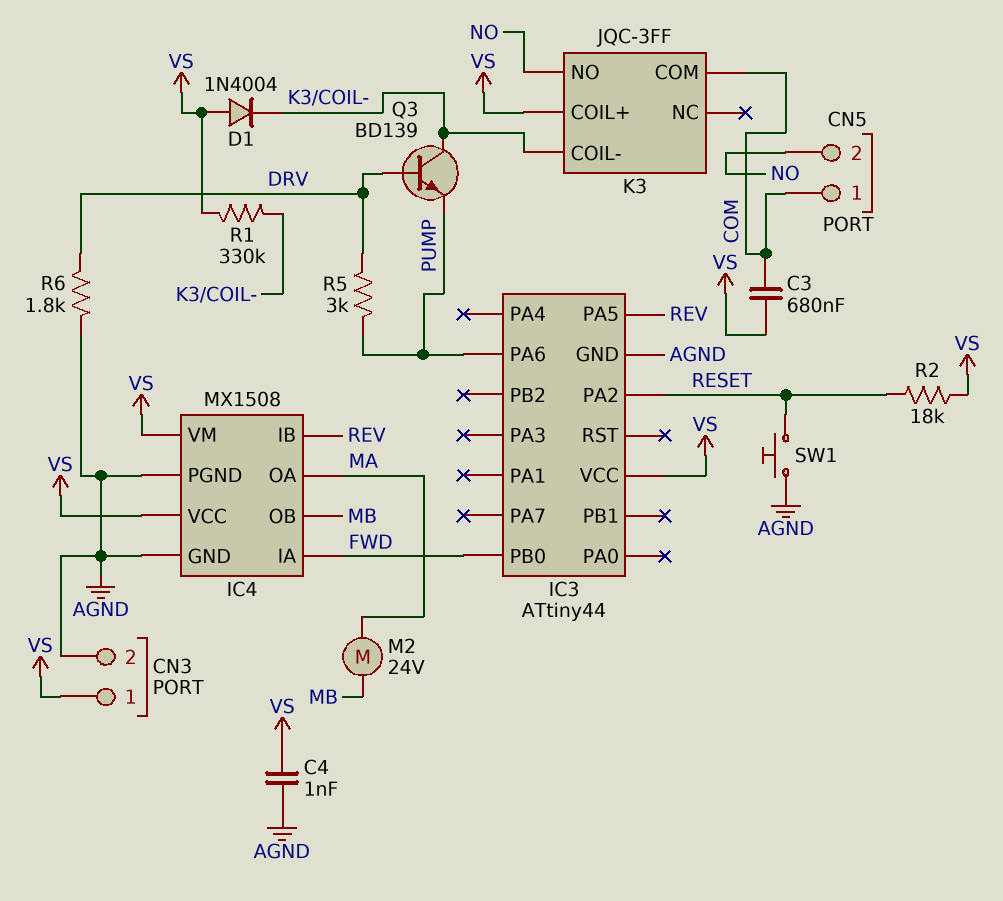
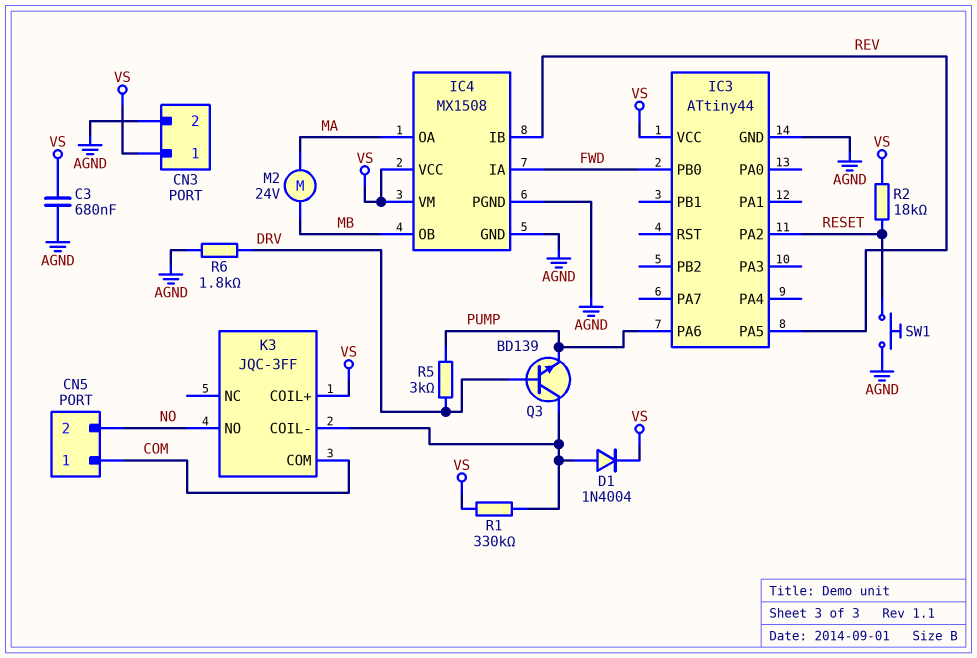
C3: 680nF (COM, VS) -> 680nF (AGND, VS)
C4: 1nF (AGND, VS) -> none
D1: diode 1N4004 (A VS, K K3/COIL-) -> diode 1N4004 (A K3/COIL-, K VS)

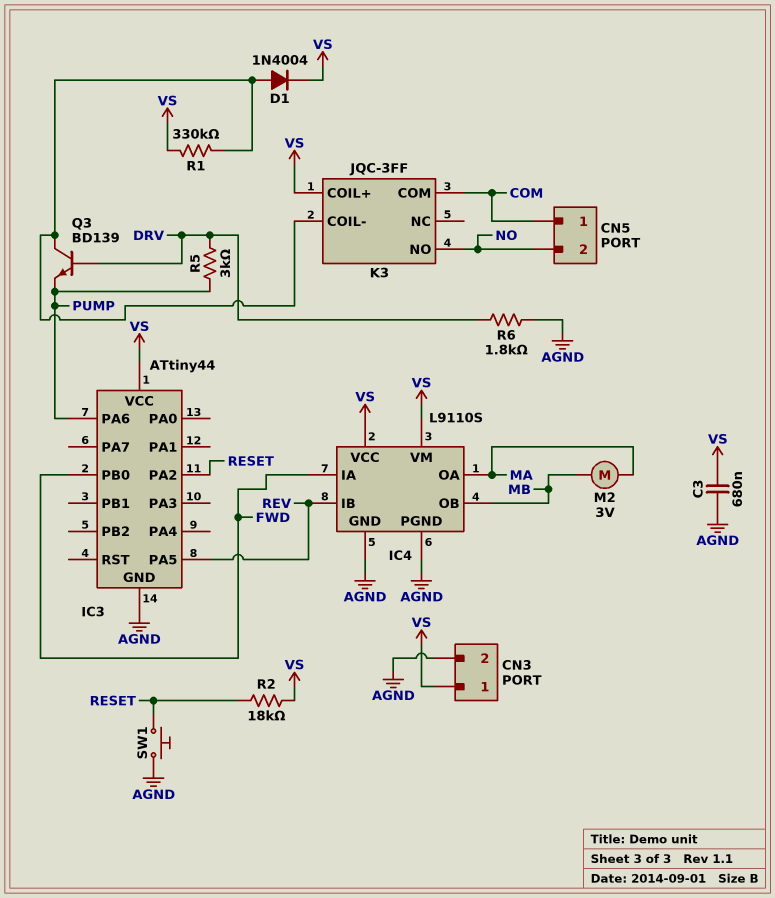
IC4: MX1508 -> L9110S
M2: motor 24V (MA, MB) -> motor 3V (MA, MB)

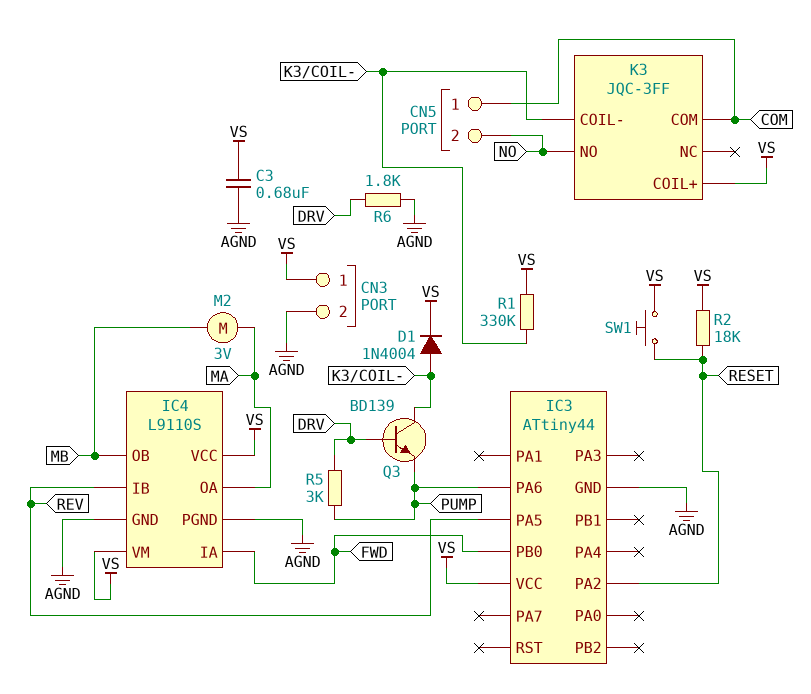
SW1: button (AGND, RESET) -> button (RESET, VS)

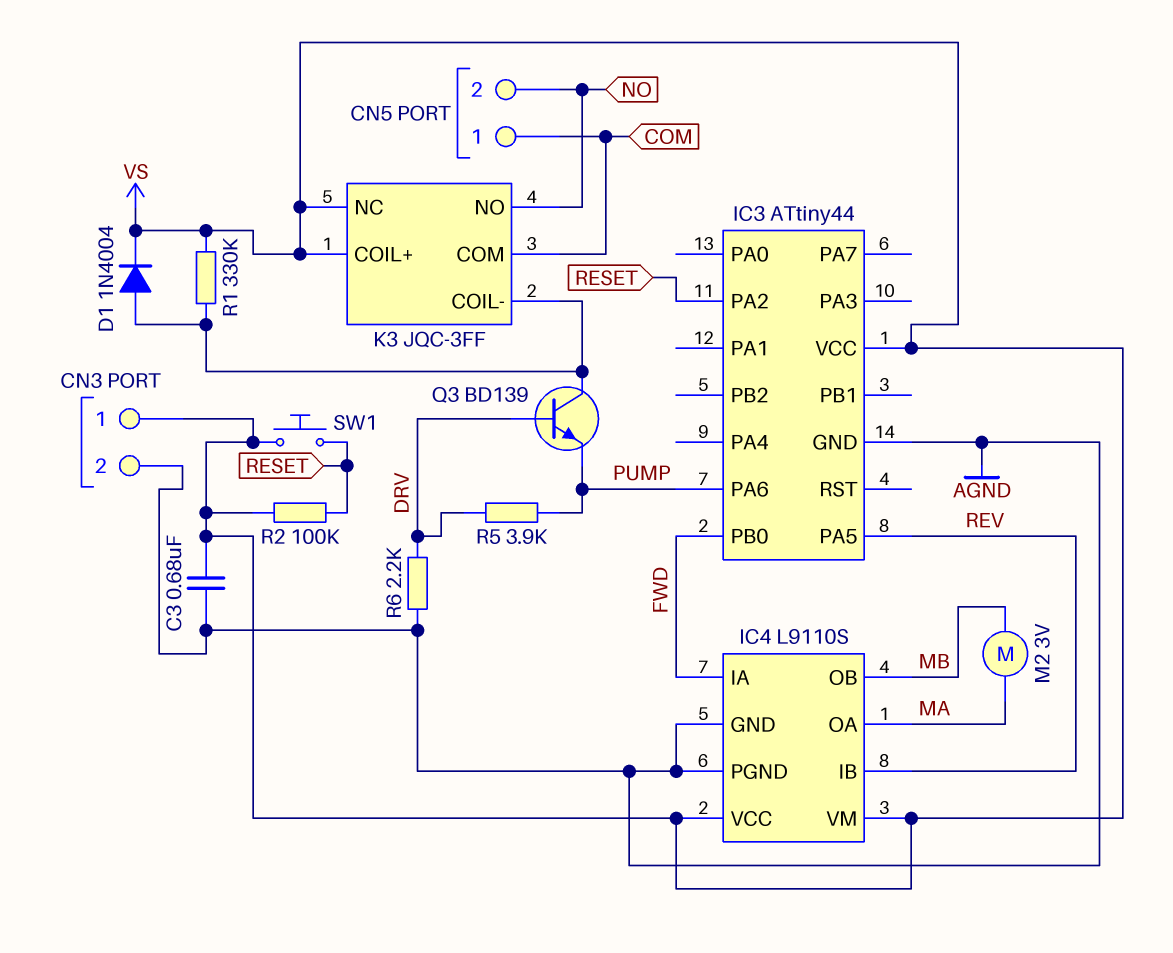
K3 pin NC: none -> VS
R2: 18k (RESET, VS) -> 100k (RESET, VS)
R5: 3k (DRV, PUMP) -> 3.9k (DRV, PUMP)
R6: 1.8k (AGND, DRV) -> 2.2k (AGND, DRV)

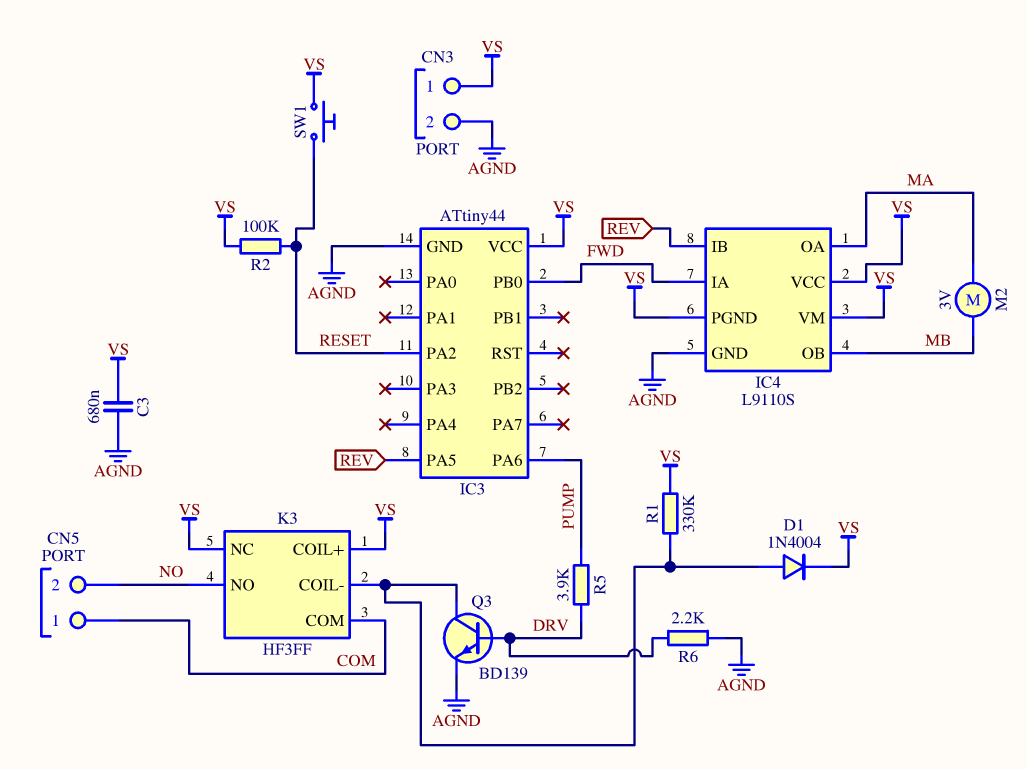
IC4 pin PGND: AGND -> VS
K3: JQC-3FF -> HF3FF
Q3: NPN BD139 (B DRV, C K3/COIL-, E PUMP) -> NPN BD139 (B DRV, C K3/COIL-, E AGND)

